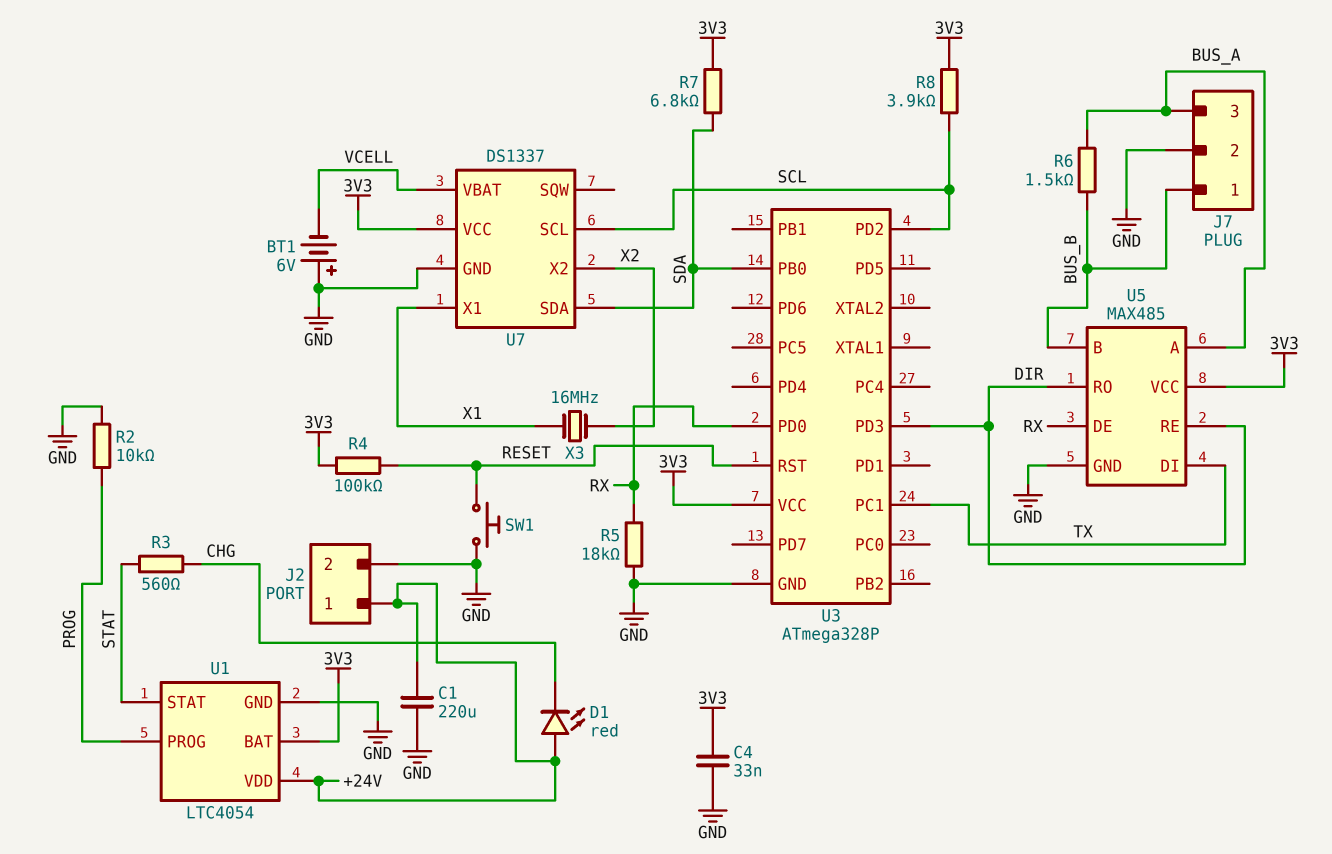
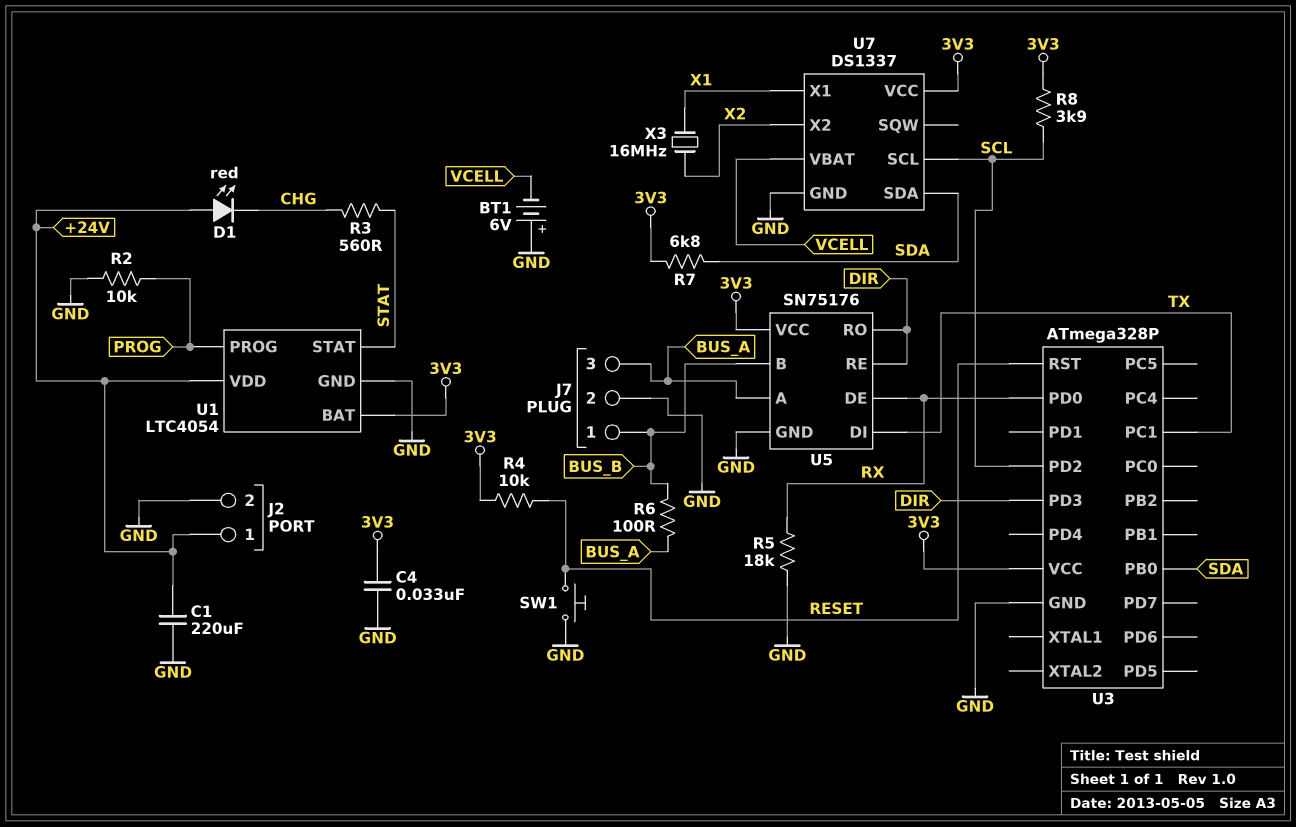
R4: 100k (3V3, RESET) -> 10k (3V3, RESET)
R6: 1.5k (BUS_A, BUS_B) -> 100 (BUS_A, BUS_B)
U5: MAX485 -> SN75176

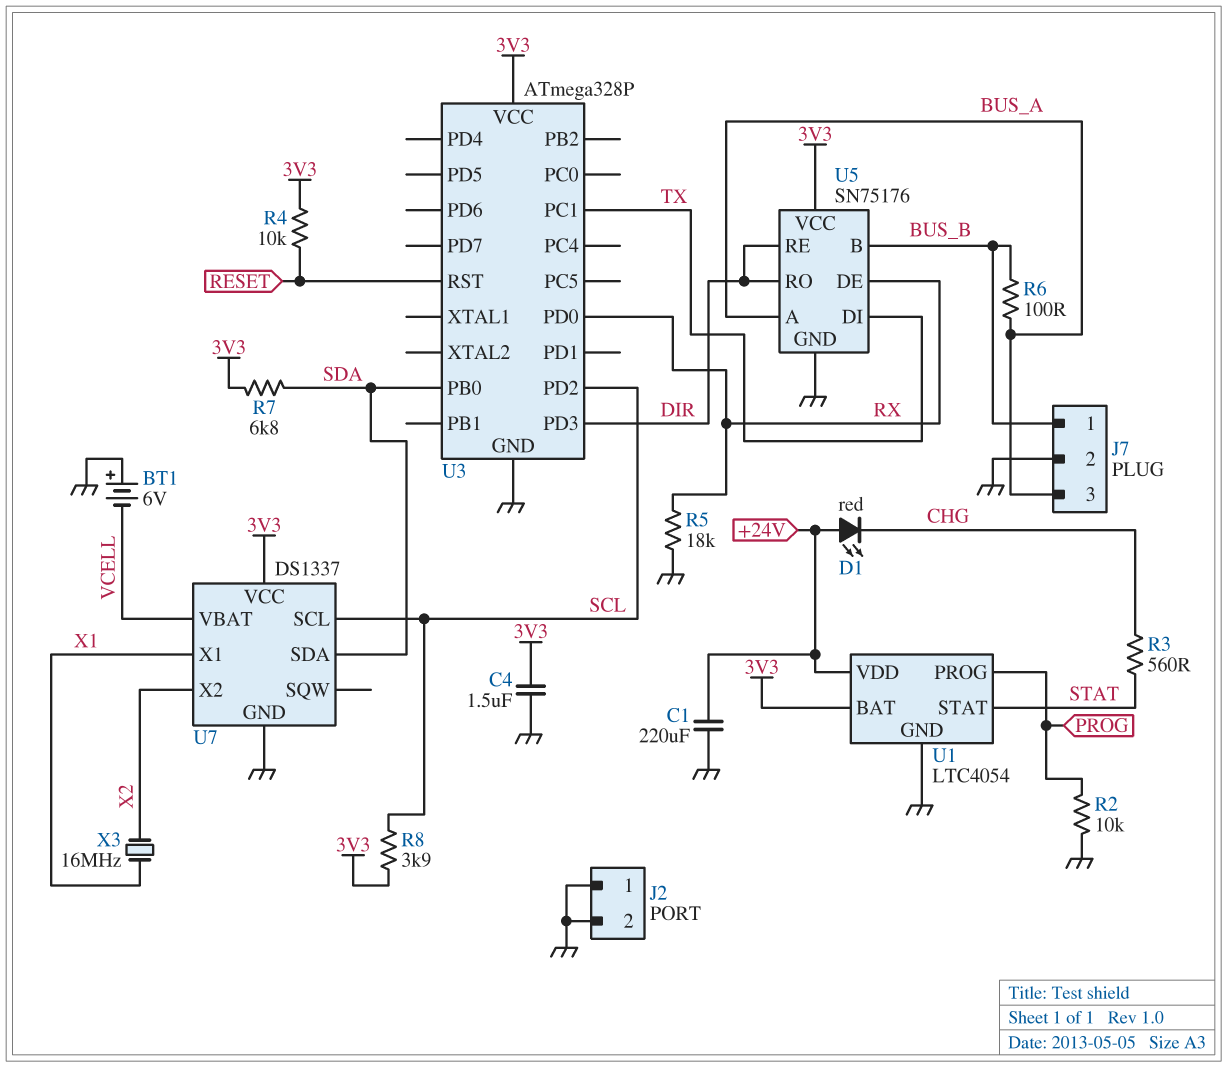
C4: 33nF (3V3, GND) -> 1.5uF (3V3, GND)
J2 pin 1: +24V -> GND
SW1: button (GND, RESET) -> none

